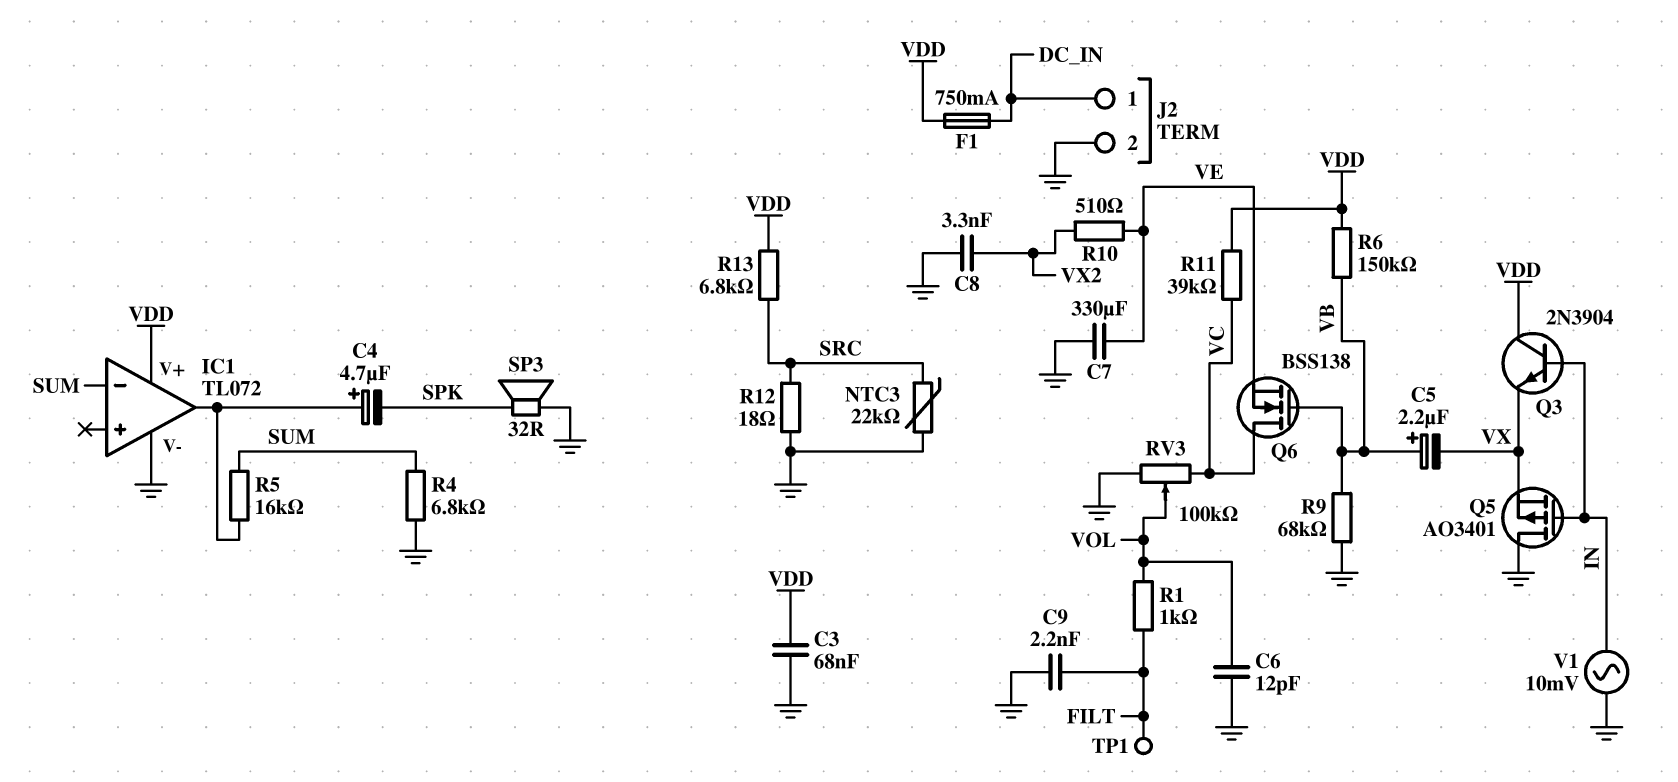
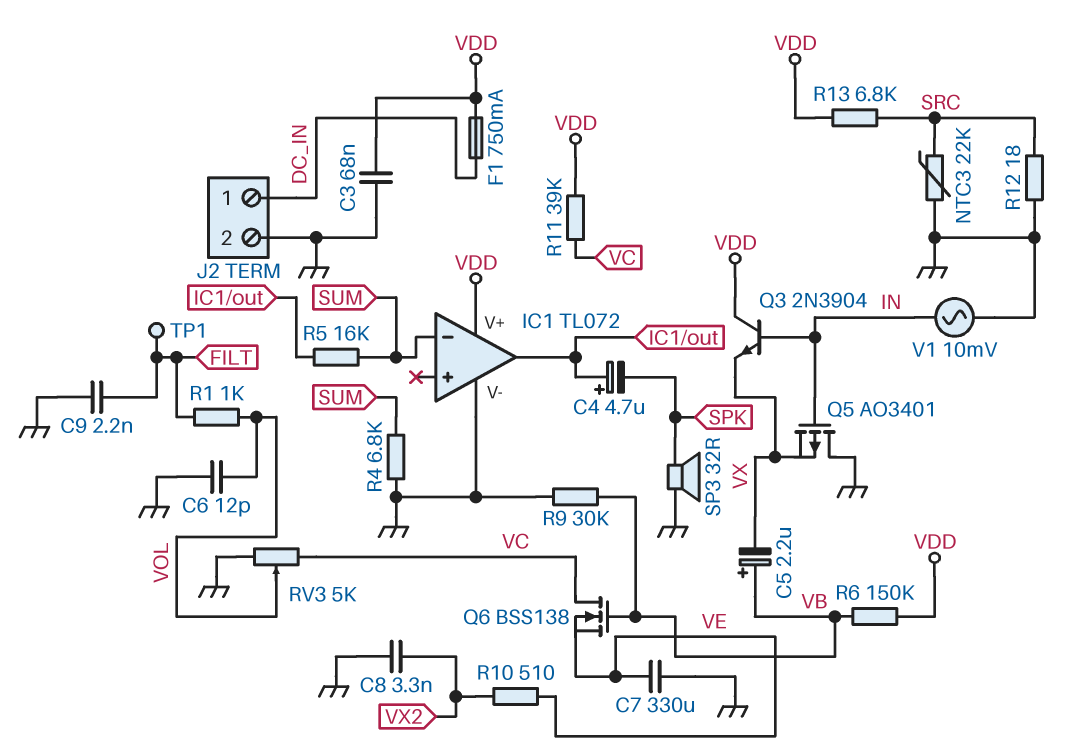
R9: 68k (GND, VB) -> 30k (GND, VB)
RV3: 100k (GND, VC, wiper VOL) -> 5k (GND, VC, wiper VOL)

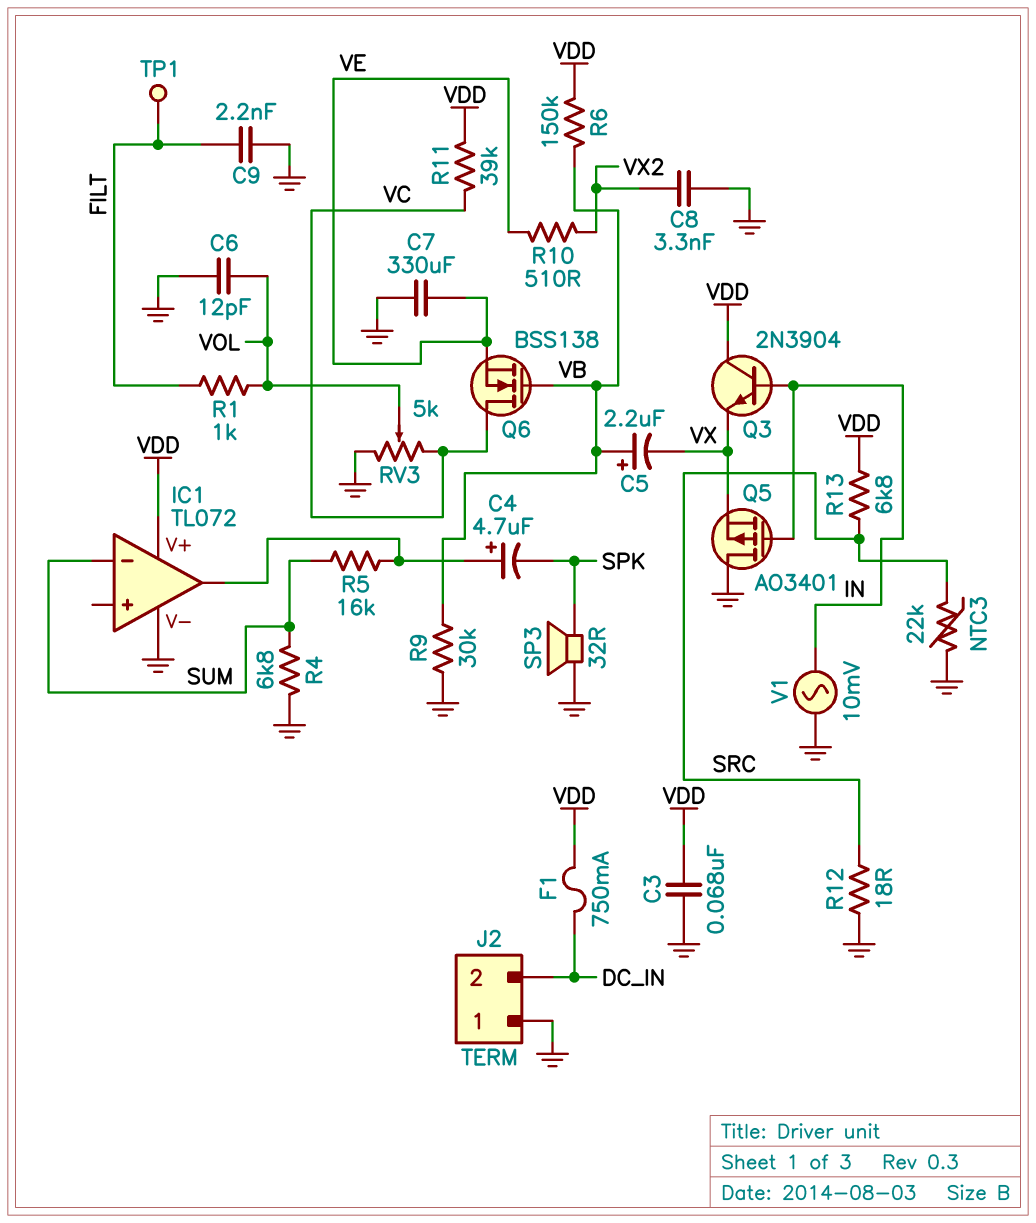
J2 pin 1: DC_IN -> GND
J2 pin 2: GND -> DC_IN

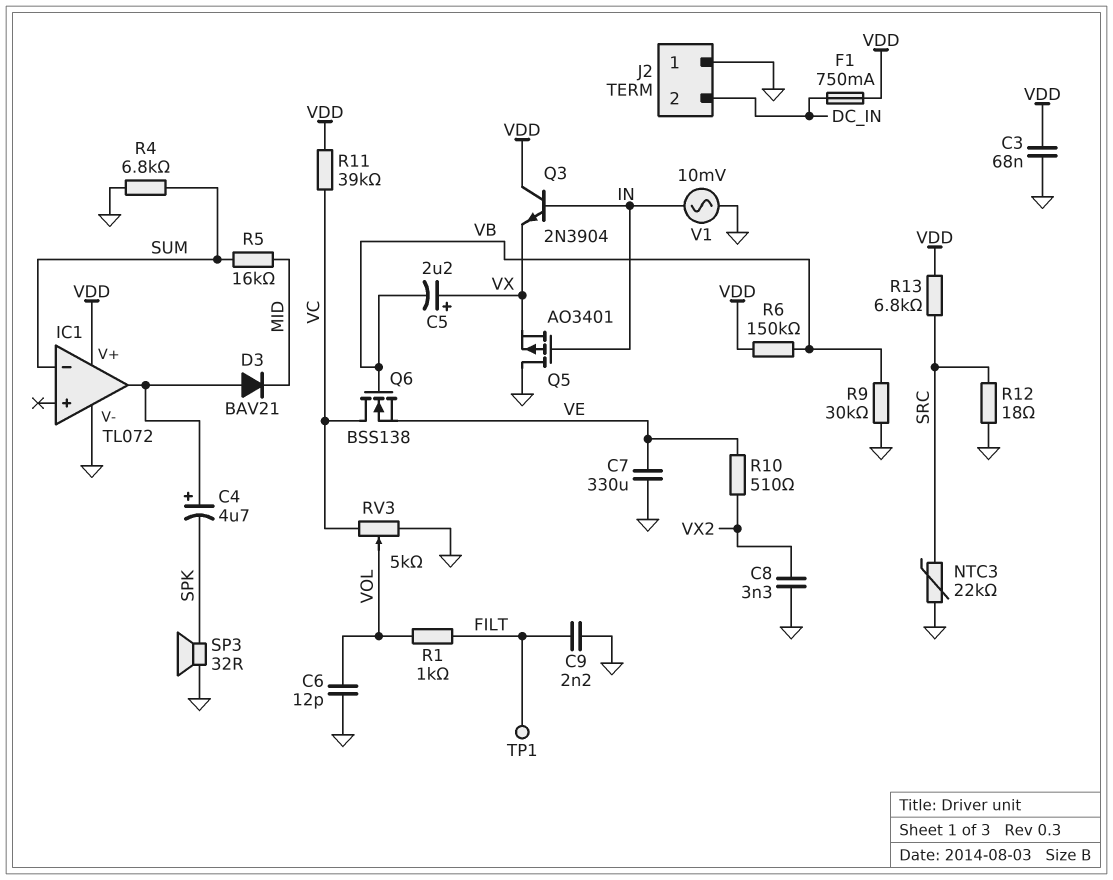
C5: 2.2uF (plus VB, minus VX) -> 2.2uF (plus VX, minus VB)
D3: none -> diode BAV21 (A IC1/out, K MID)
R5: 16k (IC1/out, SUM) -> 16k (MID, SUM)

